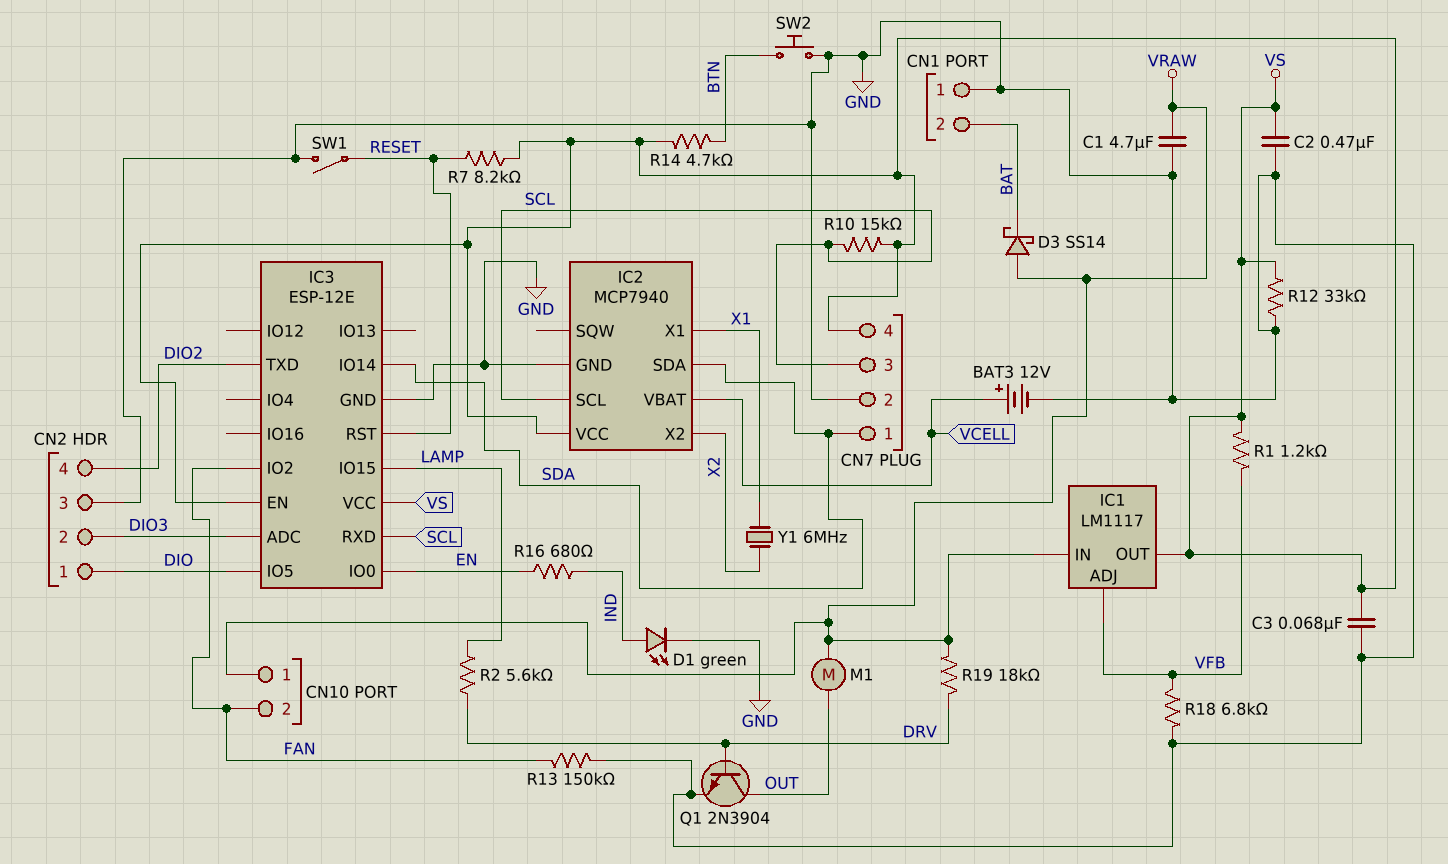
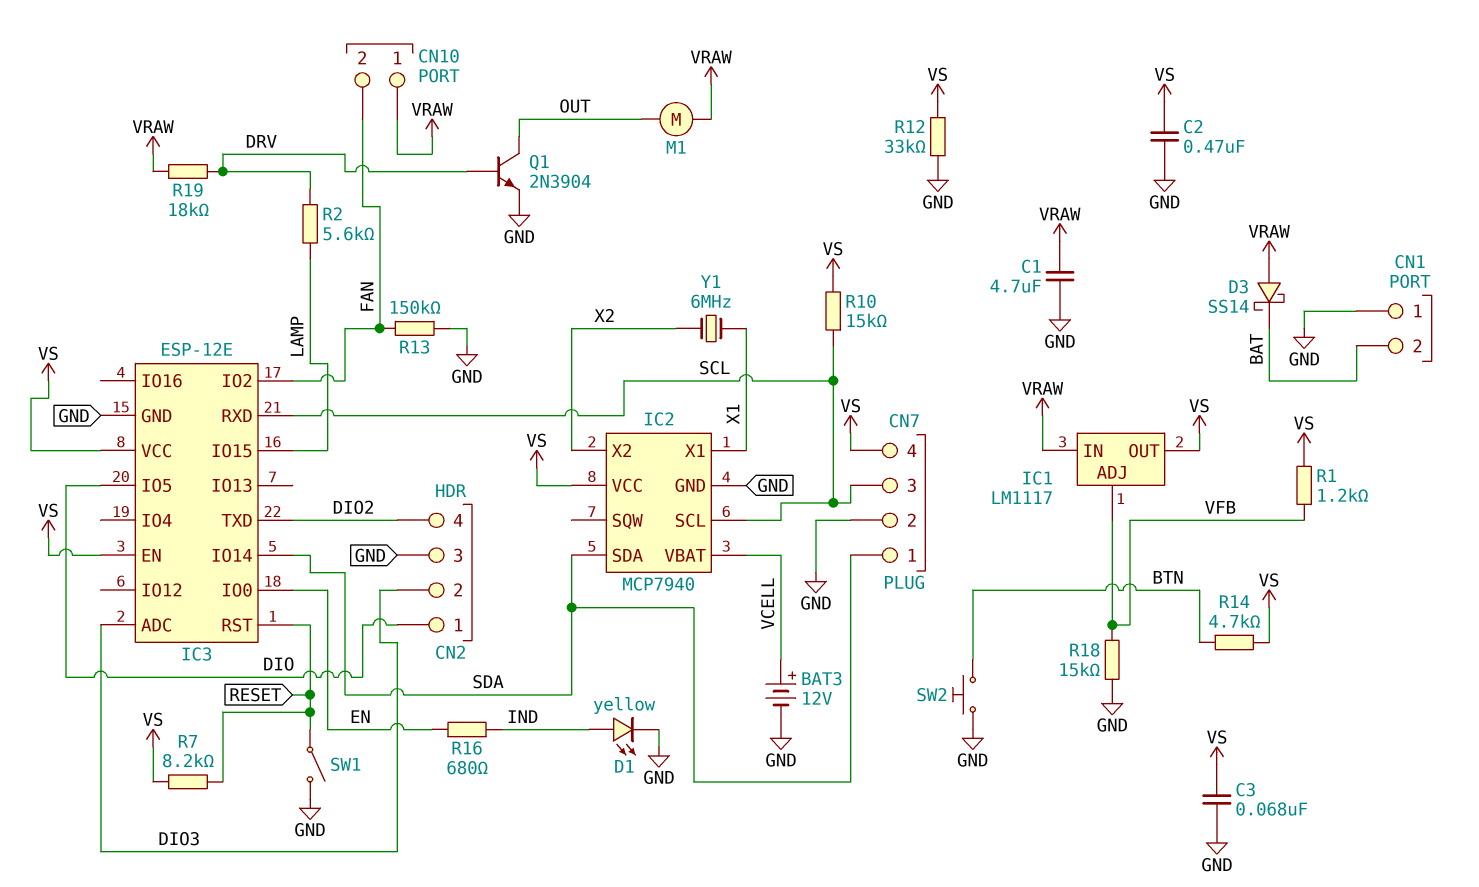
D1: LED green (A IND, K GND) -> LED yellow (A IND, K GND)
R18: 6.8k (GND, VFB) -> 15k (GND, VFB)

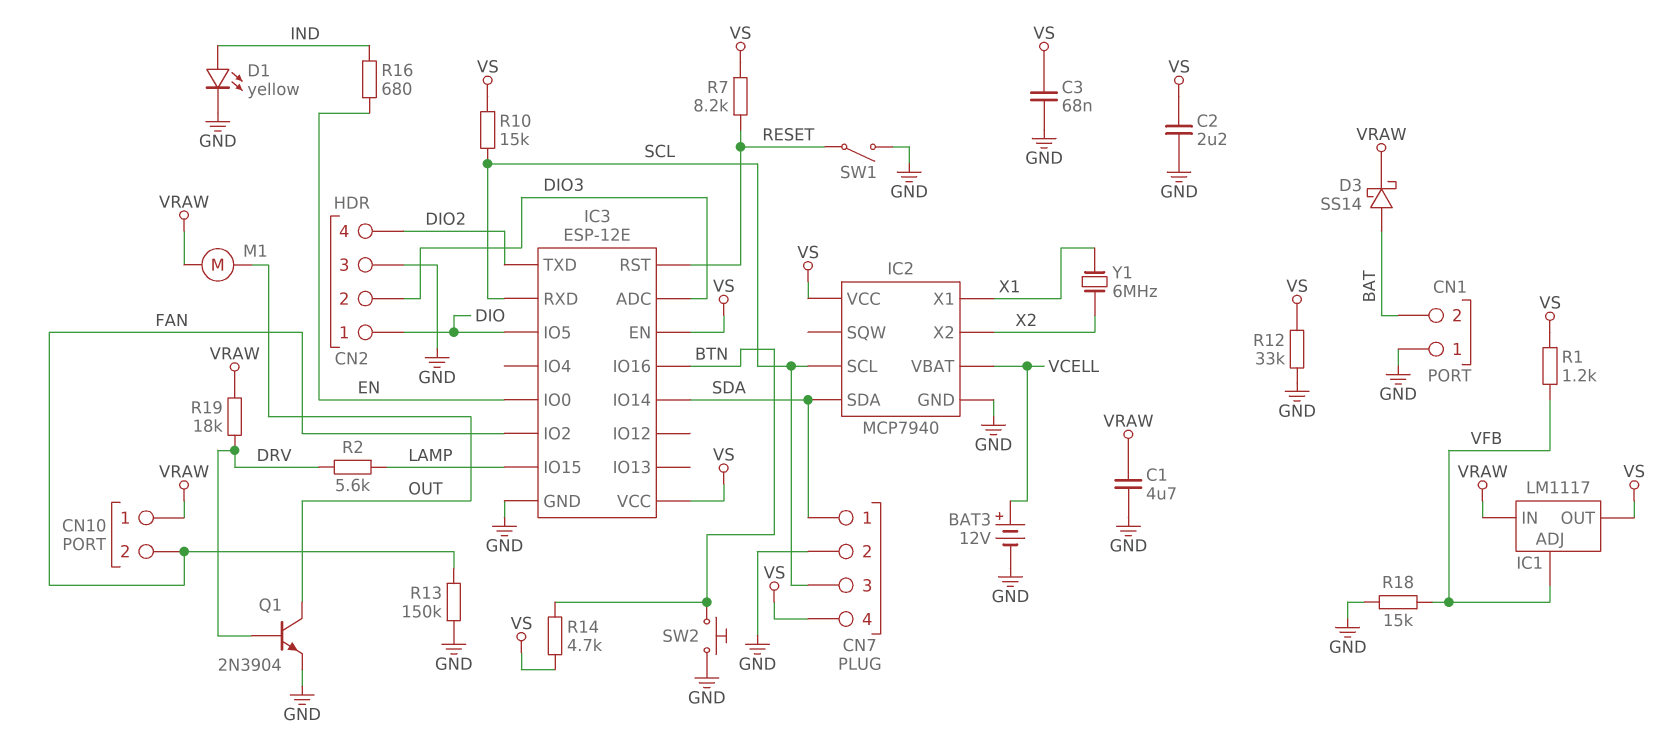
C2: 470nF (GND, VS) -> 2.2uF (GND, VS)
D3: schottky SS14 (A VRAW, K BAT) -> schottky SS14 (A BAT, K VRAW)
IC3 pin IO16: none -> BTN

